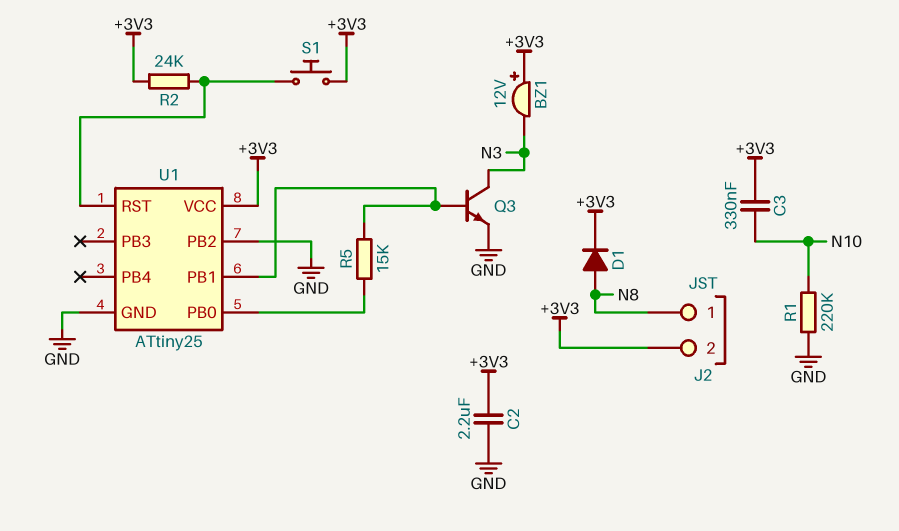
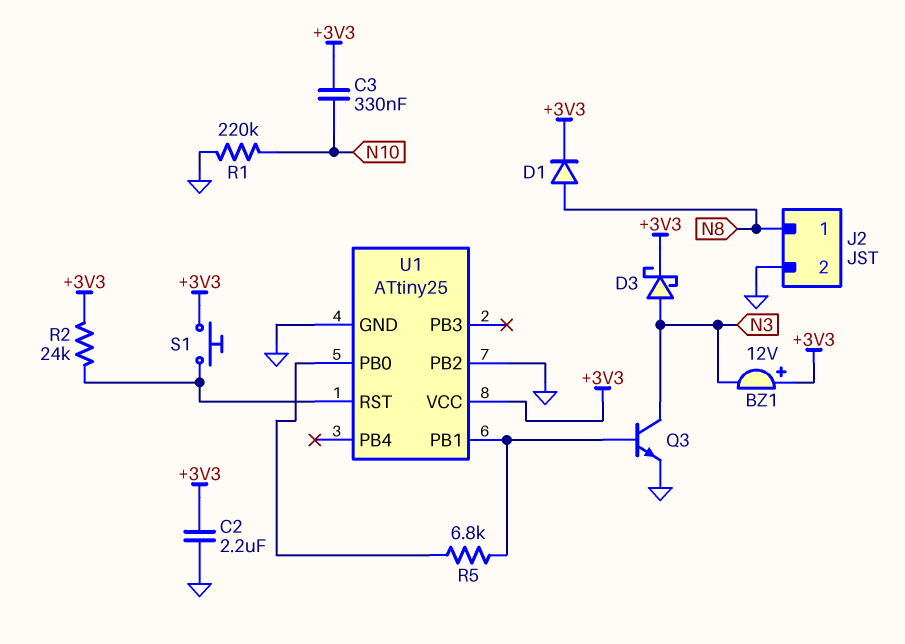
D3: none -> schottky (A N3, K +3V3)
J2 pin 2: +3V3 -> GND
R5: 15k (U1/PB0, U1/PB1) -> 6.8k (U1/PB0, U1/PB1)

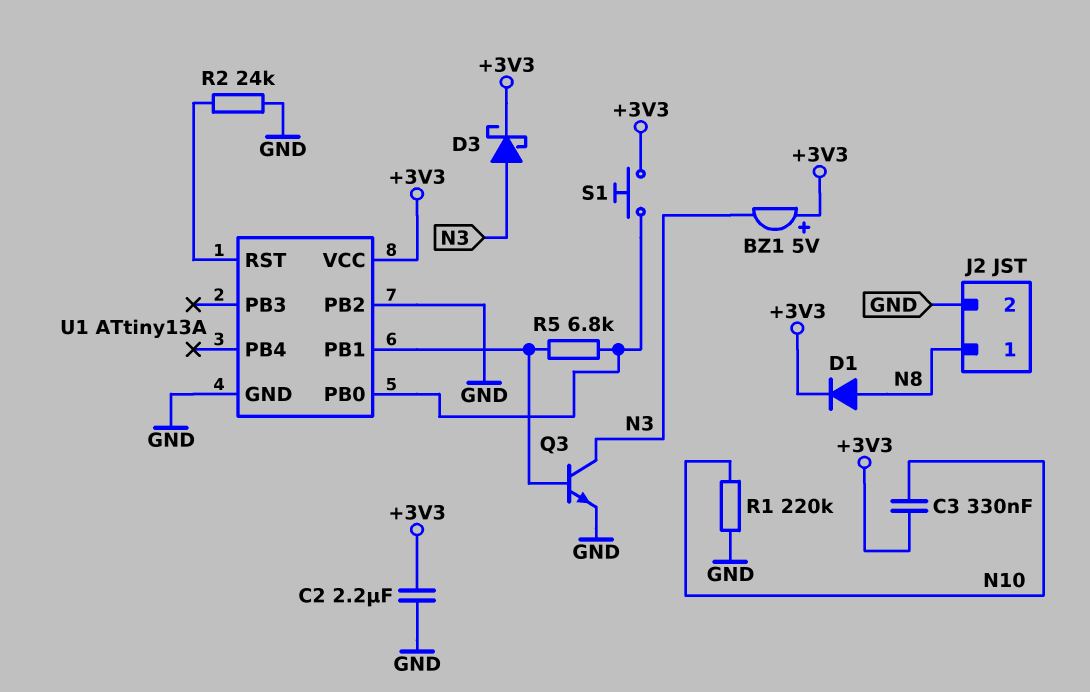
BZ1: buzzer 12V (plus +3V3, minus N3) -> buzzer 5V (plus +3V3, minus N3)
R2: 24k (+3V3, U1/RST) -> 24k (GND, U1/RST)
S1: button (+3V3, U1/RST) -> button (+3V3, U1/PB0)
U1: ATtiny25 -> ATtiny13A

